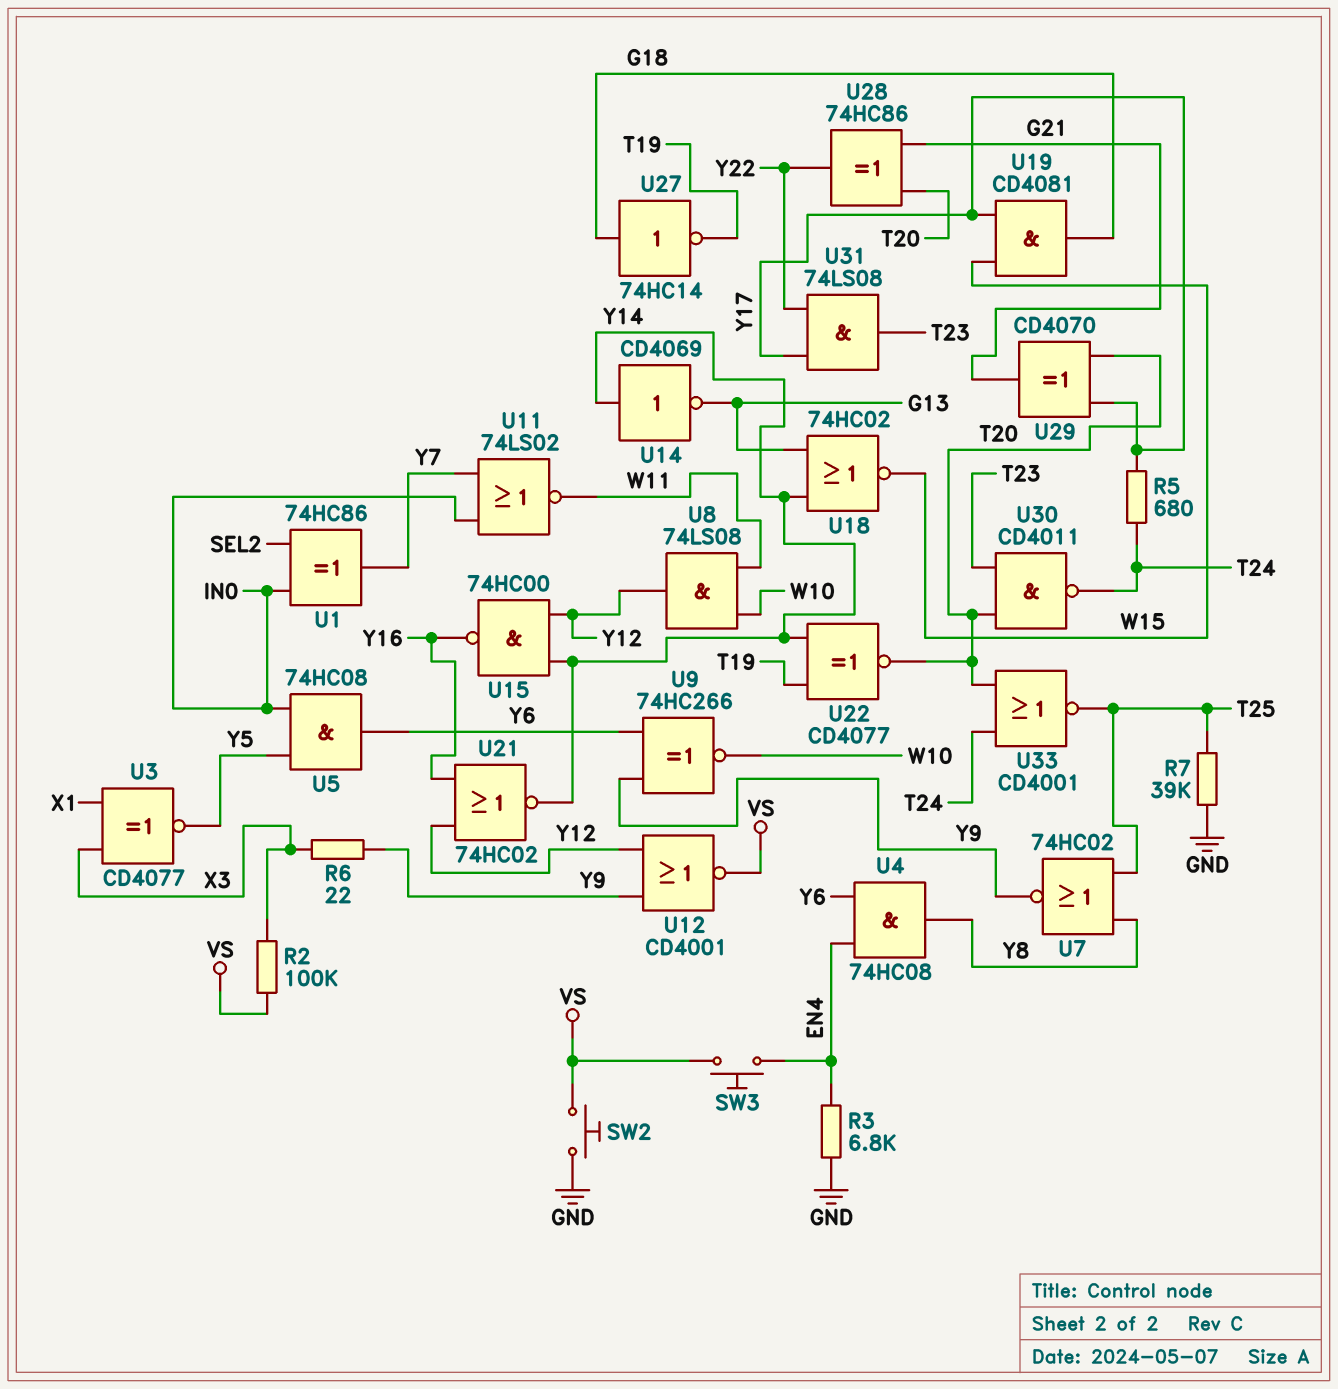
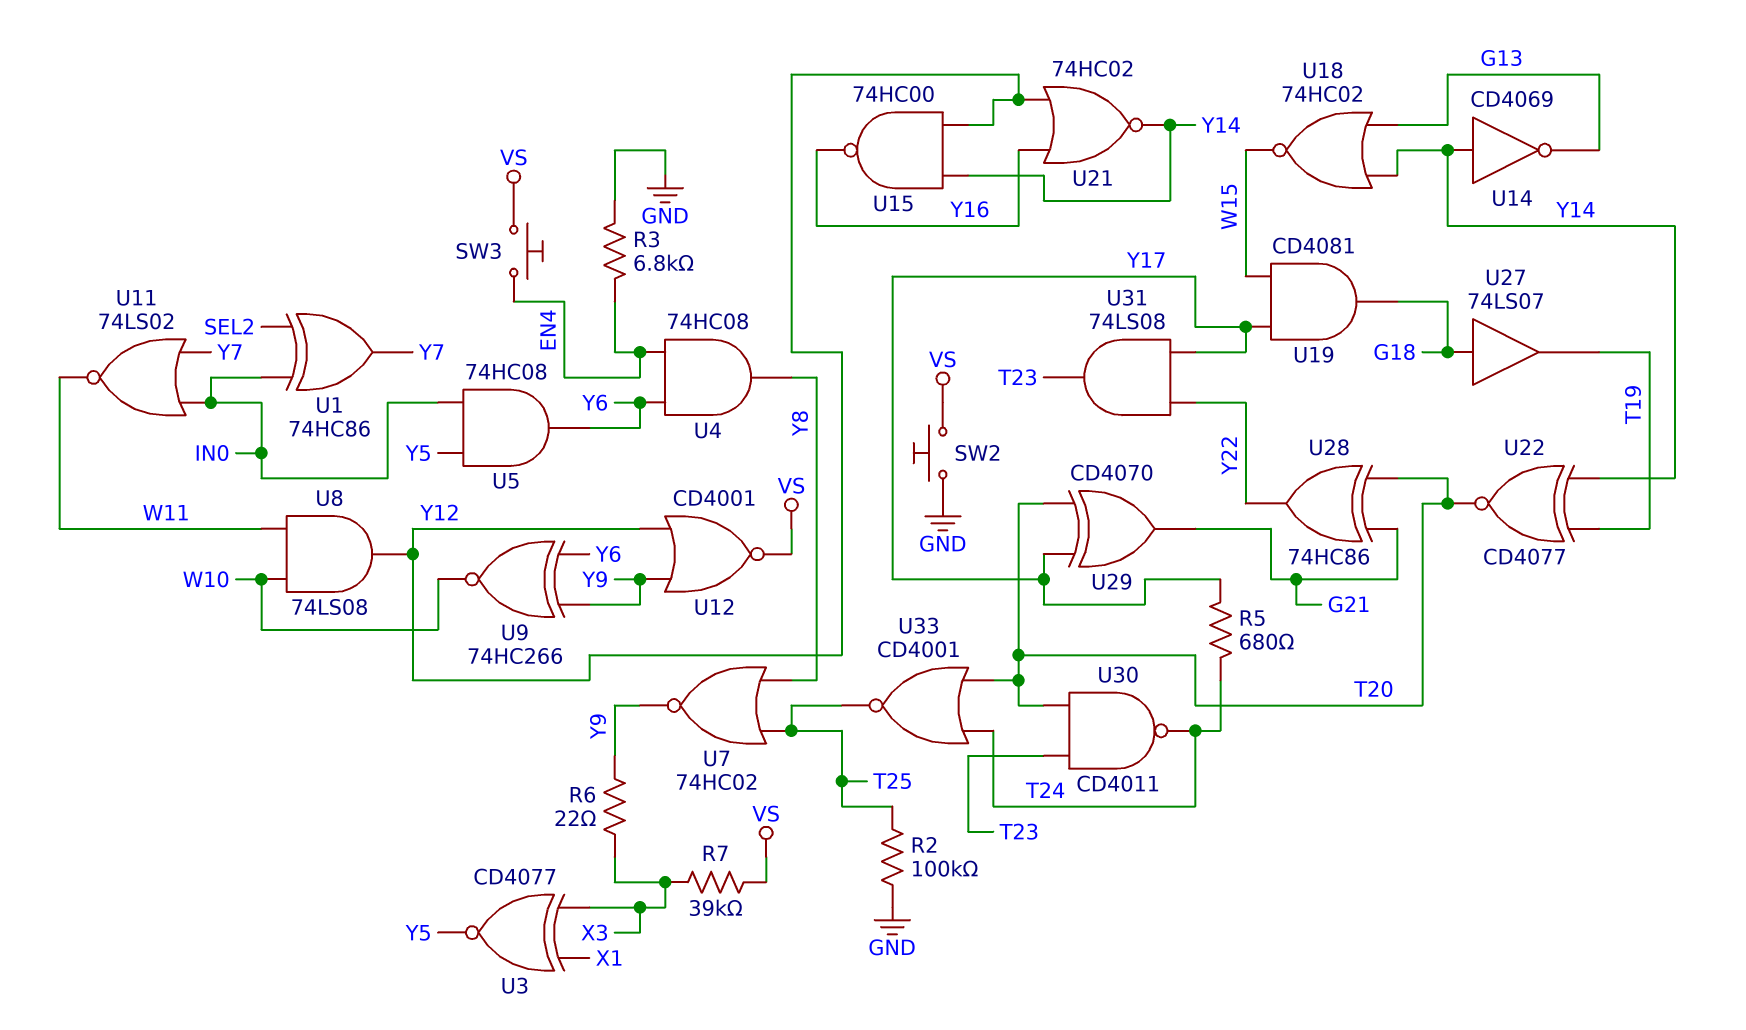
R2: 100k (VS, X3) -> 100k (GND, T25)
R7: 39k (GND, T25) -> 39k (VS, X3)
U27: NOT 74HC14 (in G18, out T19) -> buffer 74LS07 (in G18, out T19)

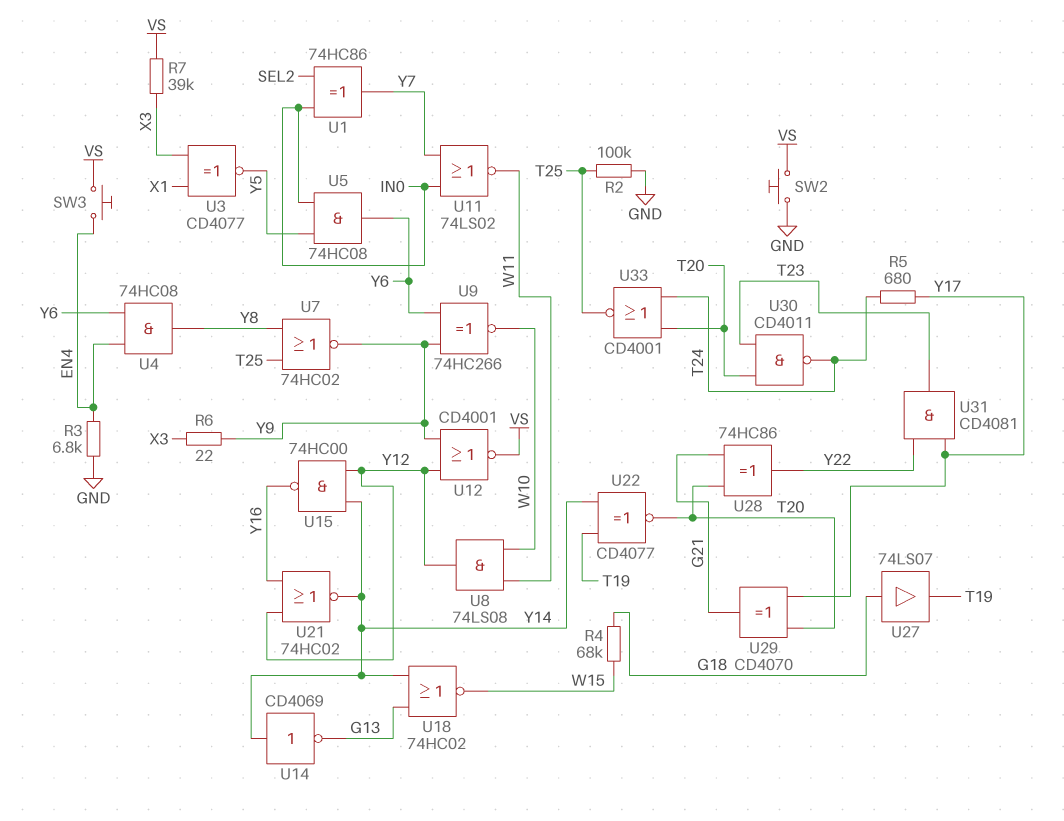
R4: none -> 68k (G18, W15)
U19: AND CD4081 (in W15, in Y17, out G18) -> none
U31: AND 74LS08 (in Y17, in Y22, out T23) -> AND CD4081 (in Y17, in Y22, out T23)

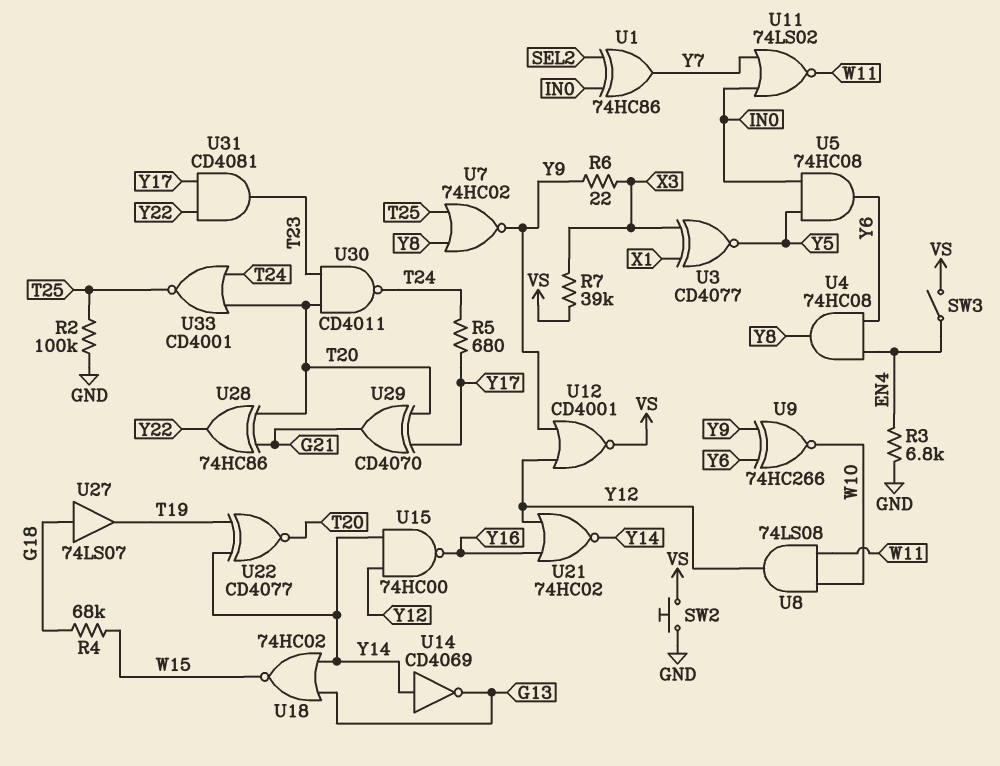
SW3: button (EN4, VS) -> switch (EN4, VS)

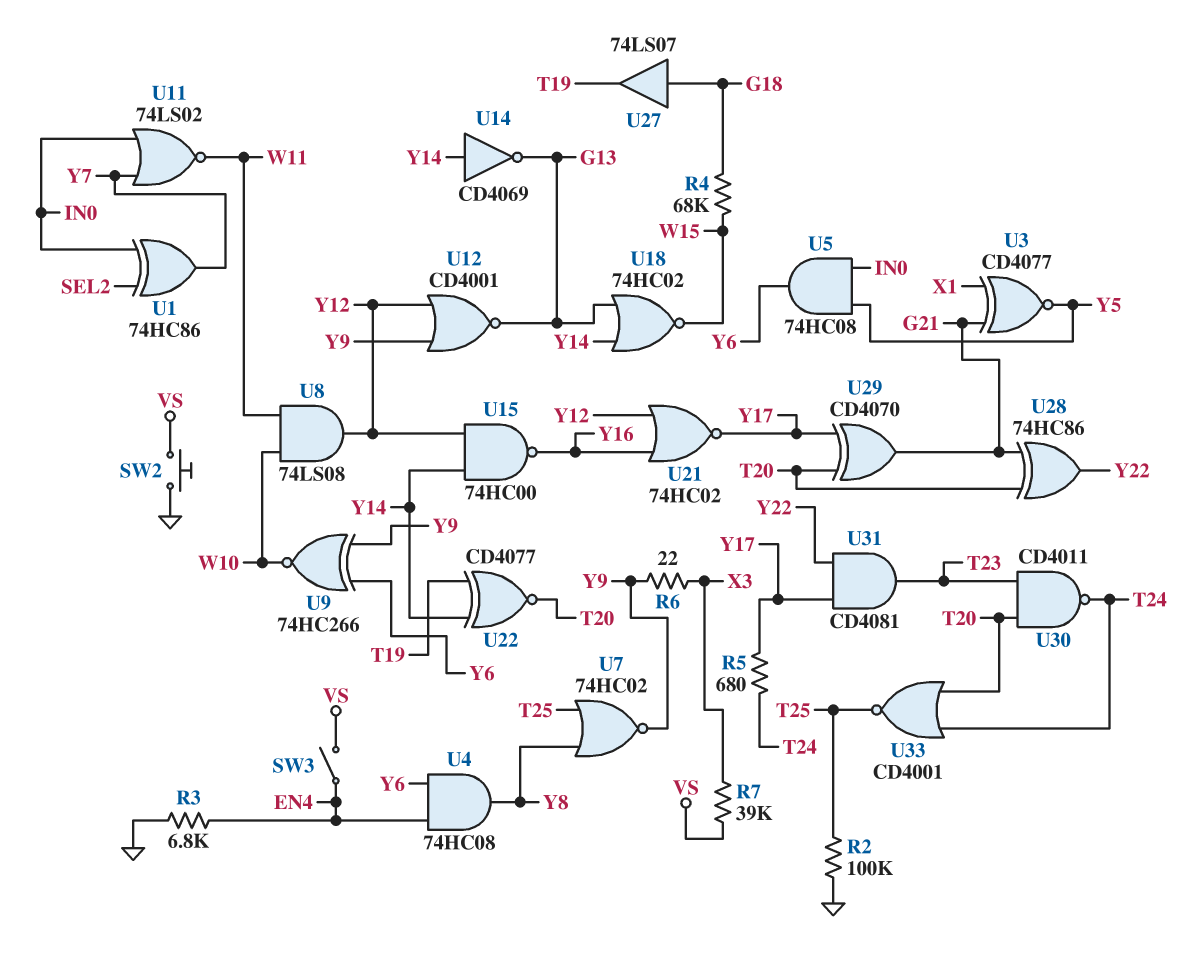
U3: XNOR CD4077 (in X1, in X3, out Y5) -> XNOR CD4077 (in G21, in X1, out Y5)
U12: NOR CD4001 (in Y9, in Y12, out VS) -> NOR CD4001 (in Y9, in Y12, out G13)
U21: NOR 74HC02 (in Y12, in Y16, out Y14) -> NOR 74HC02 (in Y12, in Y16, out Y17)

